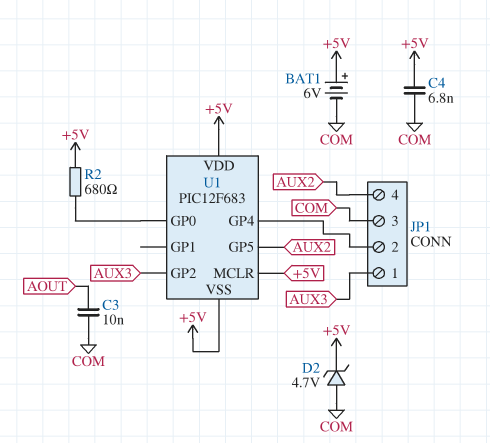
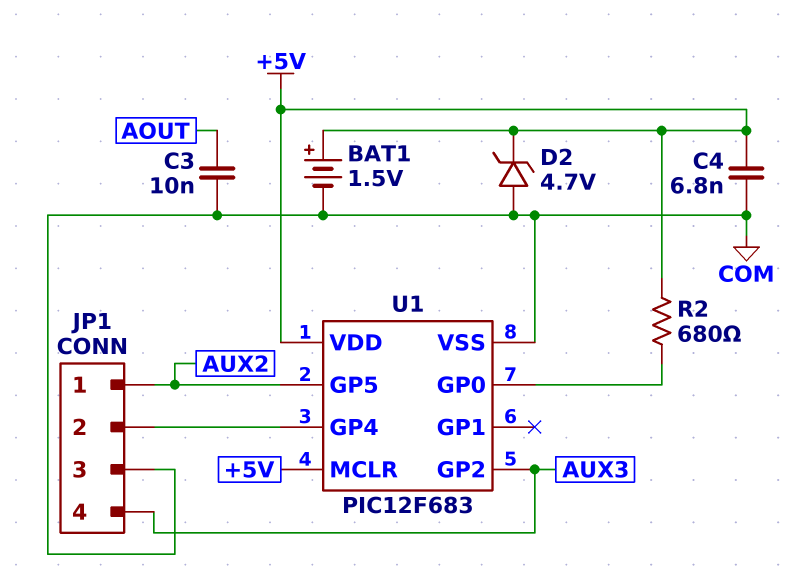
BAT1: 6V (plus +5V, minus COM) -> 1.5V (plus +5V, minus COM)
JP1 pin 1: AUX3 -> AUX2
JP1 pin 4: AUX2 -> AUX3
U1 pin VSS: +5V -> COM

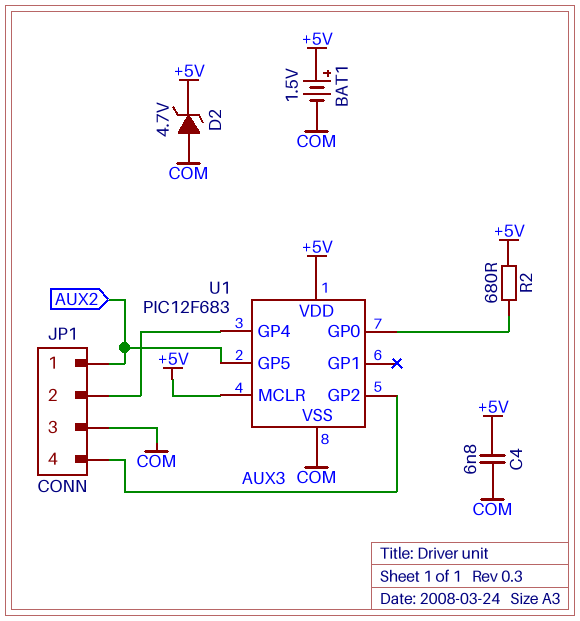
C3: 10nF (AOUT, COM) -> none

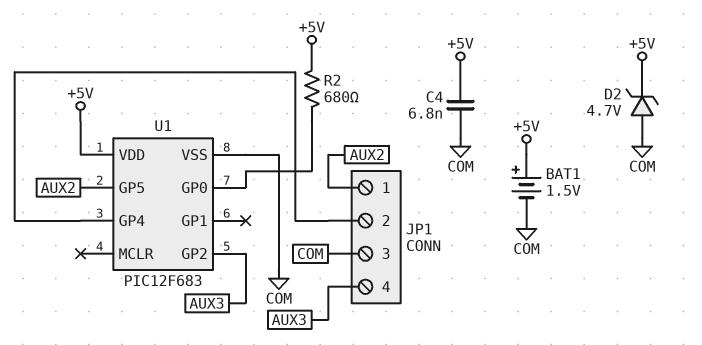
U1 pin MCLR: +5V -> none

